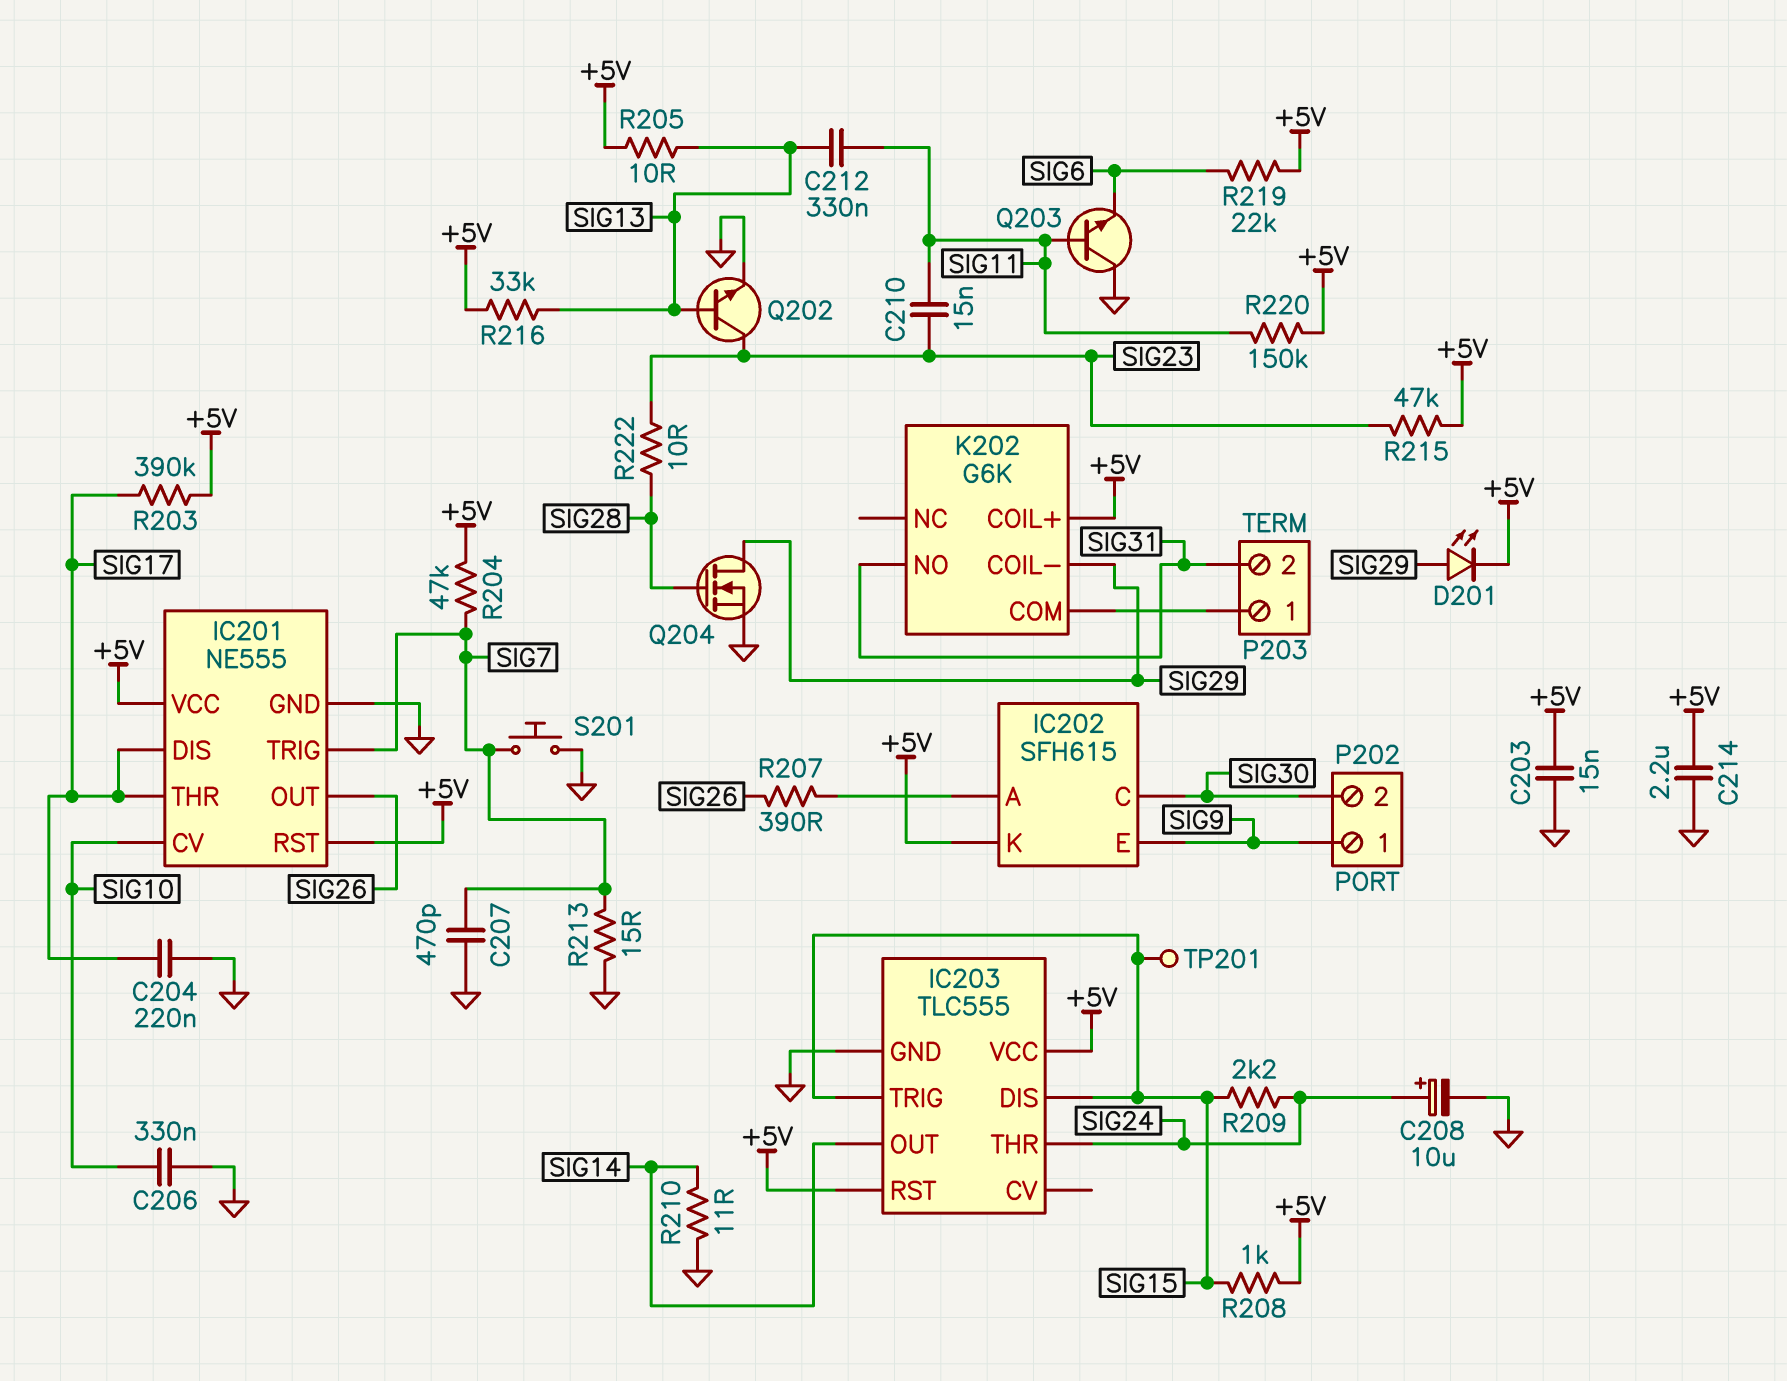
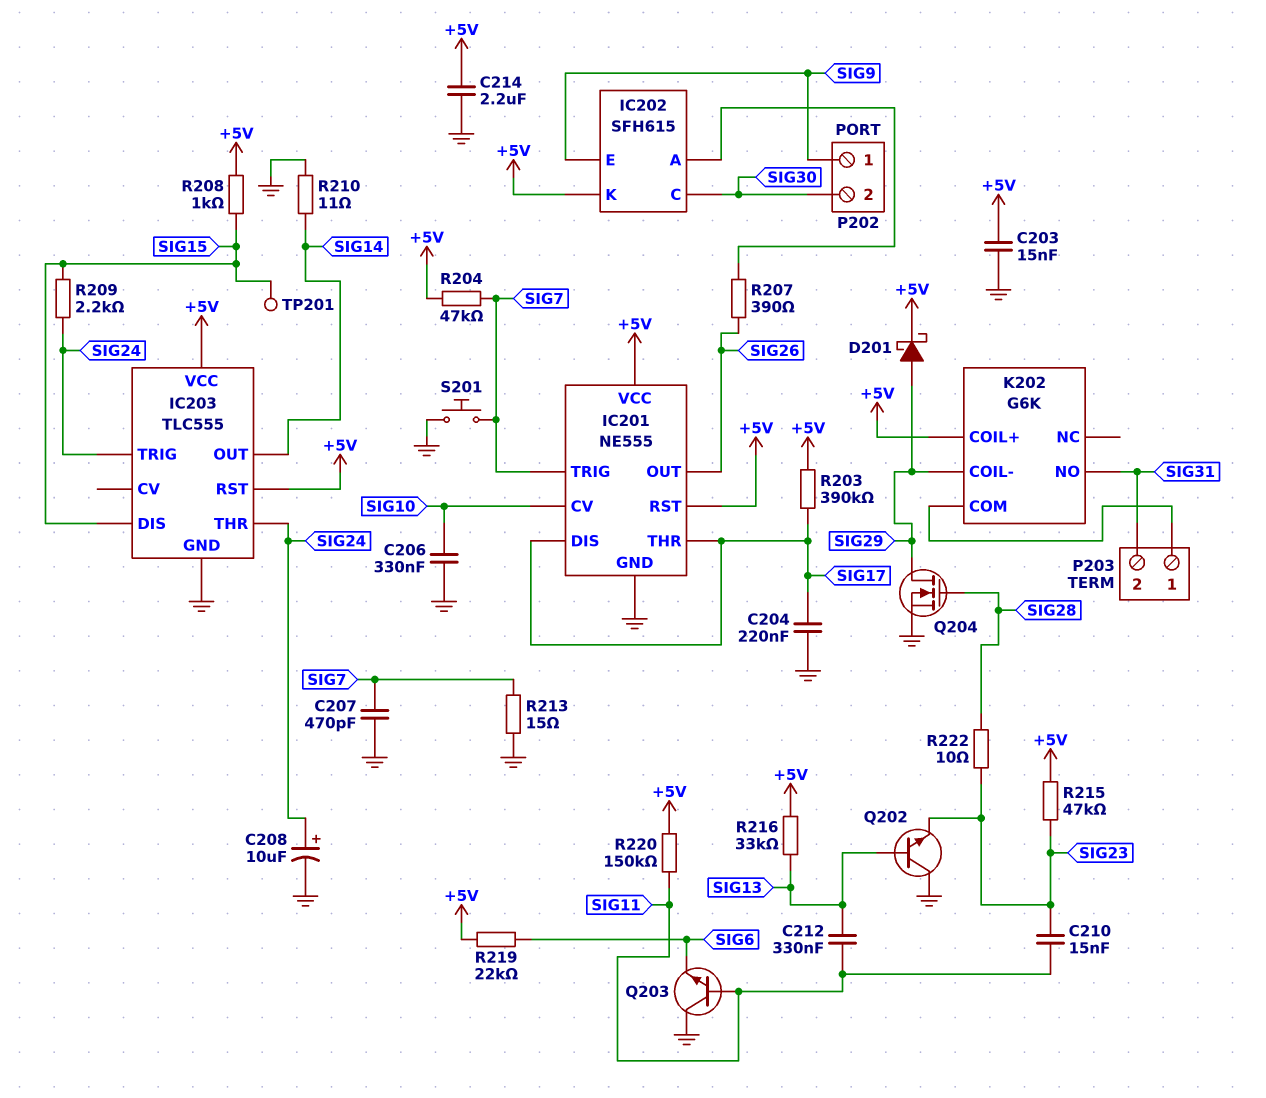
D201: LED (A SIG29, K +5V) -> schottky (A SIG29, K +5V)
IC203 pin TRIG: SIG15 -> SIG24
Q202: NPN (B SIG13, C SIG23, E GND) -> NPN (B SIG13, C GND, E SIG23)
R205: 10 (+5V, SIG13) -> none

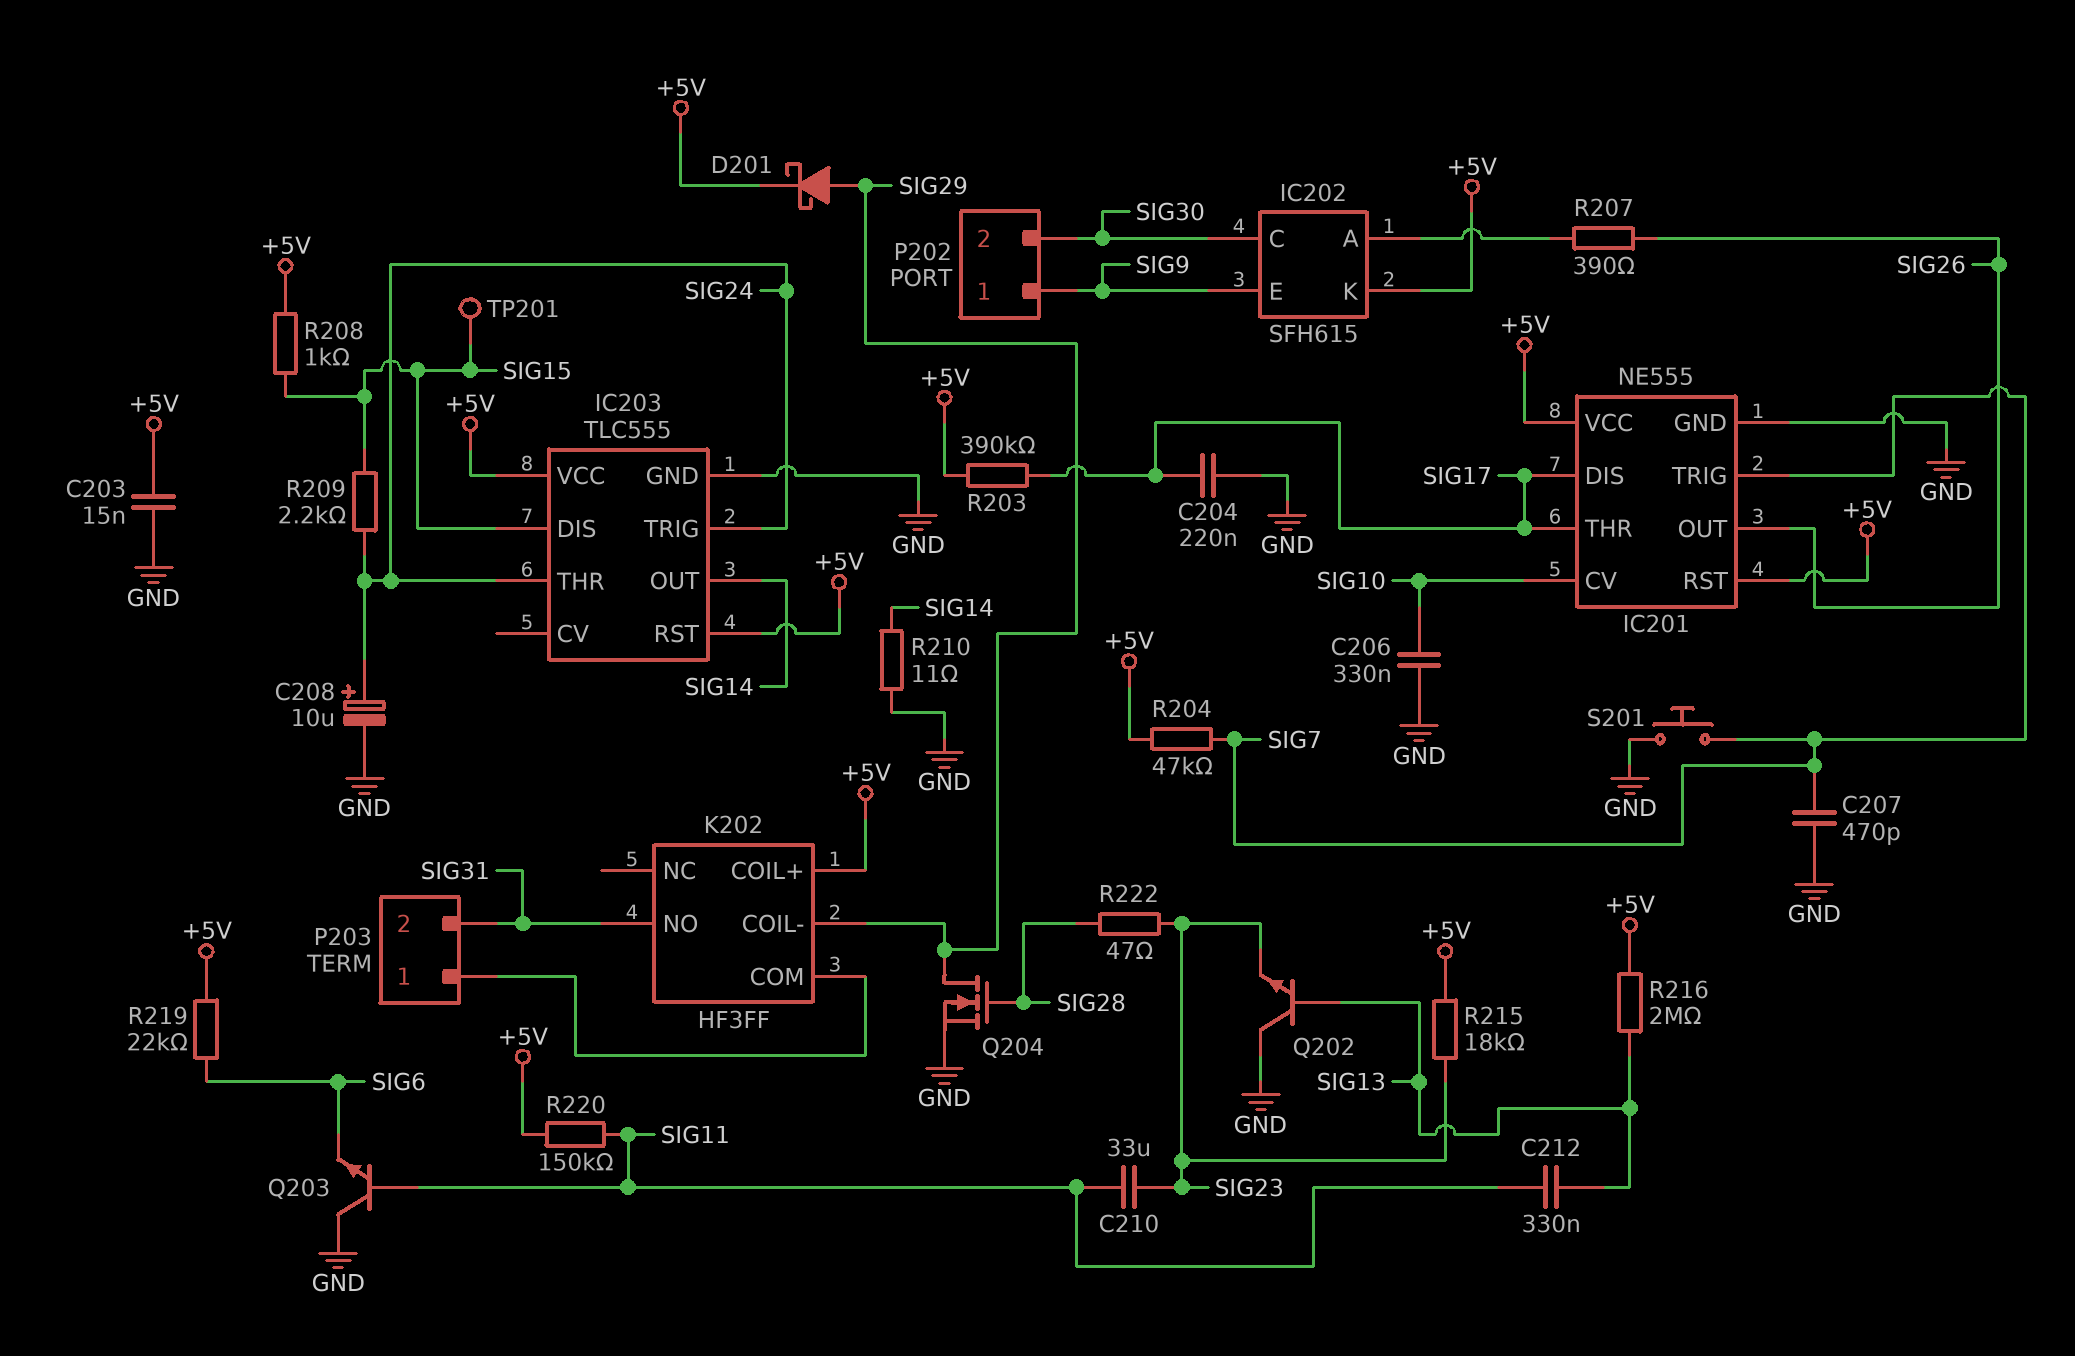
C210: 15nF (SIG11, SIG23) -> 33uF (SIG11, SIG23)
C214: 2.2uF (+5V, GND) -> none
K202: G6K -> HF3FF
R213: 15 (GND, SIG7) -> none
R215: 47k (+5V, SIG23) -> 18k (+5V, SIG23)
R216: 33k (+5V, SIG13) -> 2M (+5V, SIG13)
R222: 10 (SIG23, SIG28) -> 47 (SIG23, SIG28)

